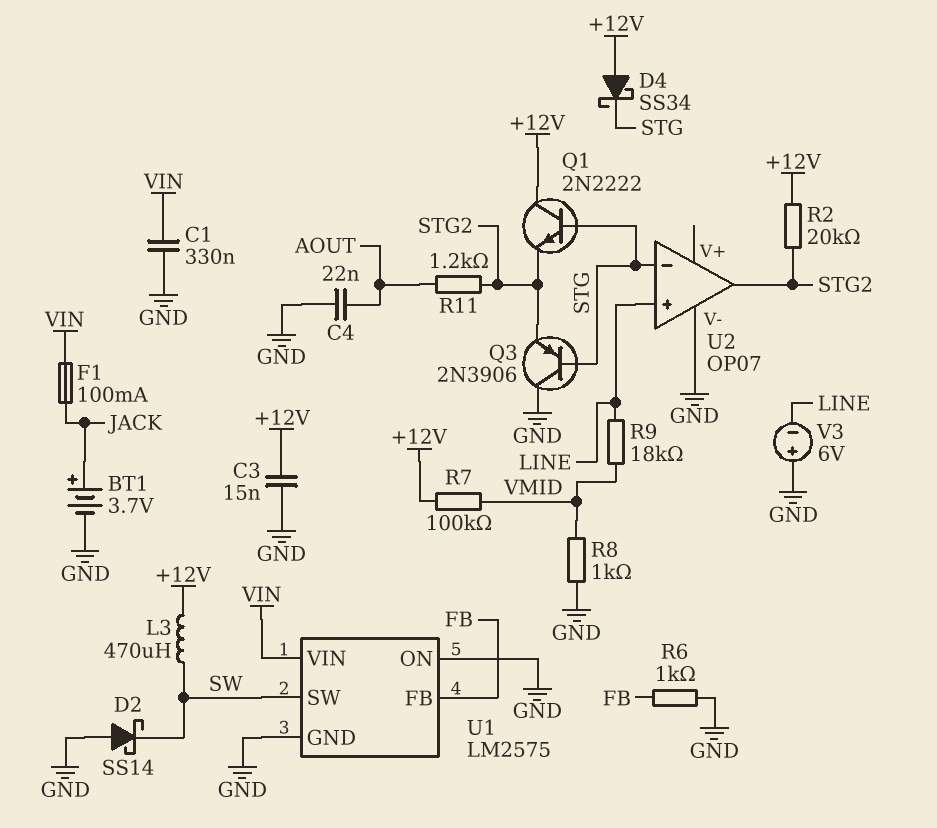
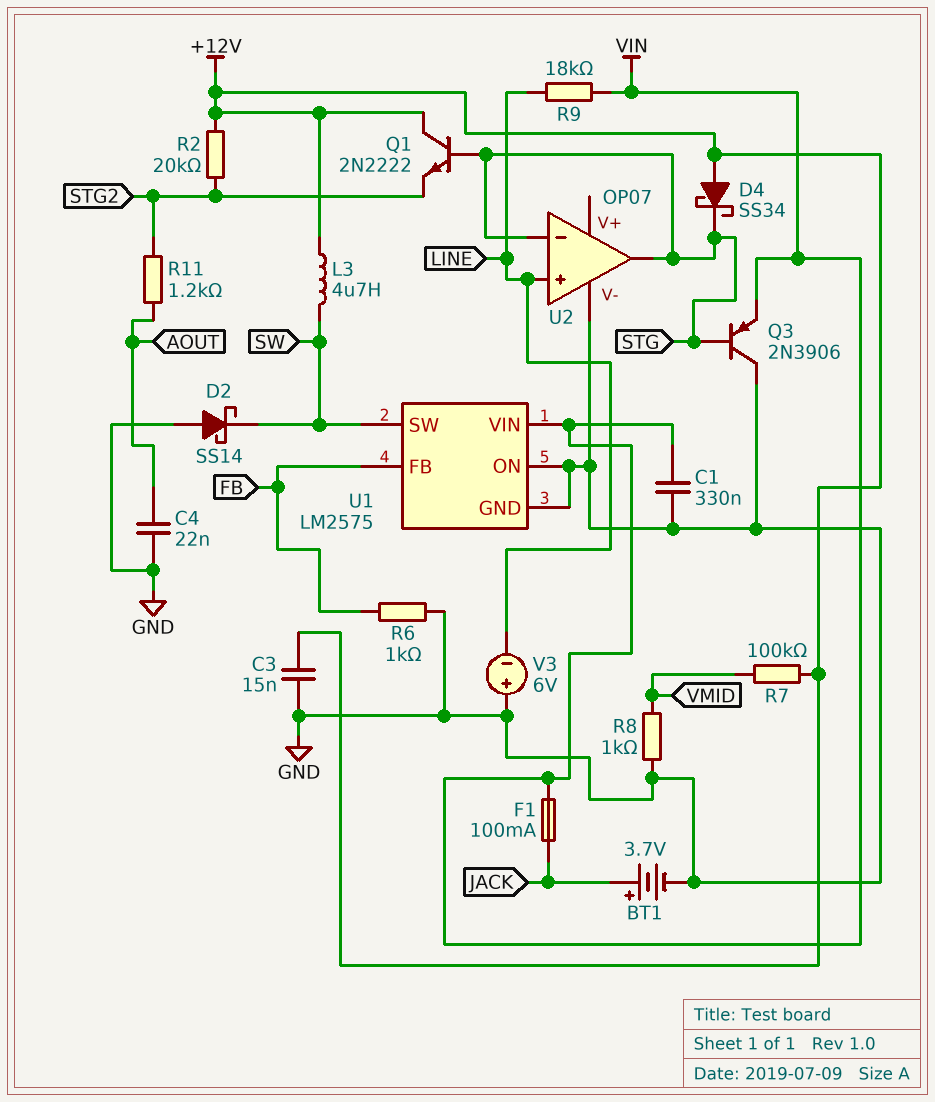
L3: 470uH (+12V, SW) -> 4.7uH (+12V, SW)
Q3: PNP 2N3906 (B STG, C GND, E STG2) -> PNP 2N3906 (B STG, C GND, E VIN)
R9: 18k (LINE, VMID) -> 18k (LINE, VIN)
U2 pin out: STG2 -> STG

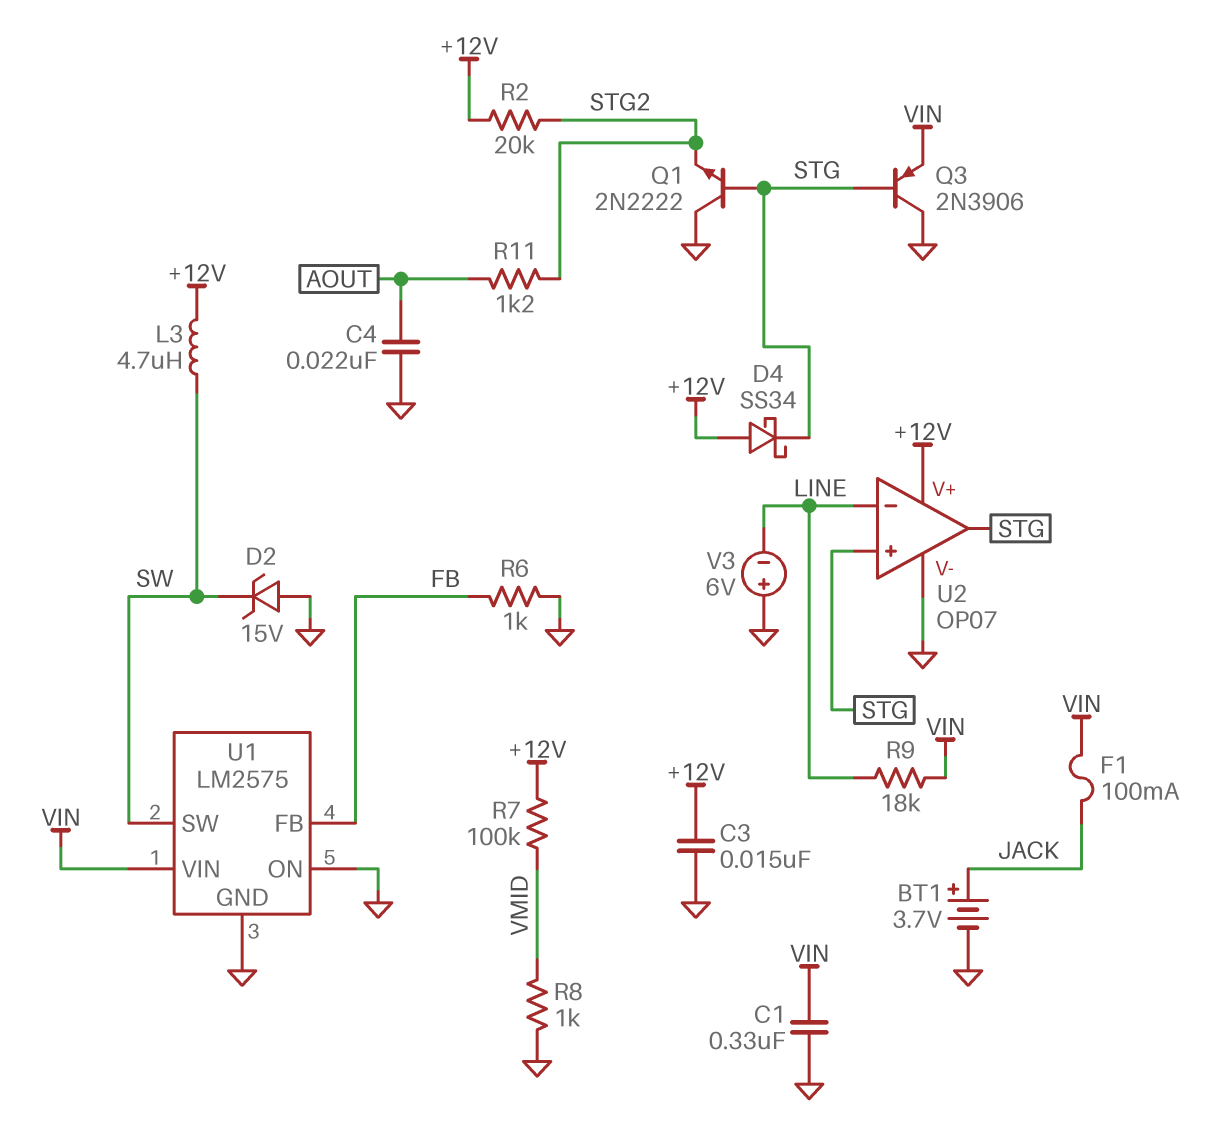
D2: schottky SS14 (A GND, K SW) -> zener 15V (A GND, K SW)
Q1: NPN 2N2222 (B STG, C +12V, E STG2) -> NPN 2N2222 (B STG, C GND, E STG2)
U2 pin V+: none -> +12V
U2 pin in+: LINE -> STG
U2 pin in-: STG -> LINE

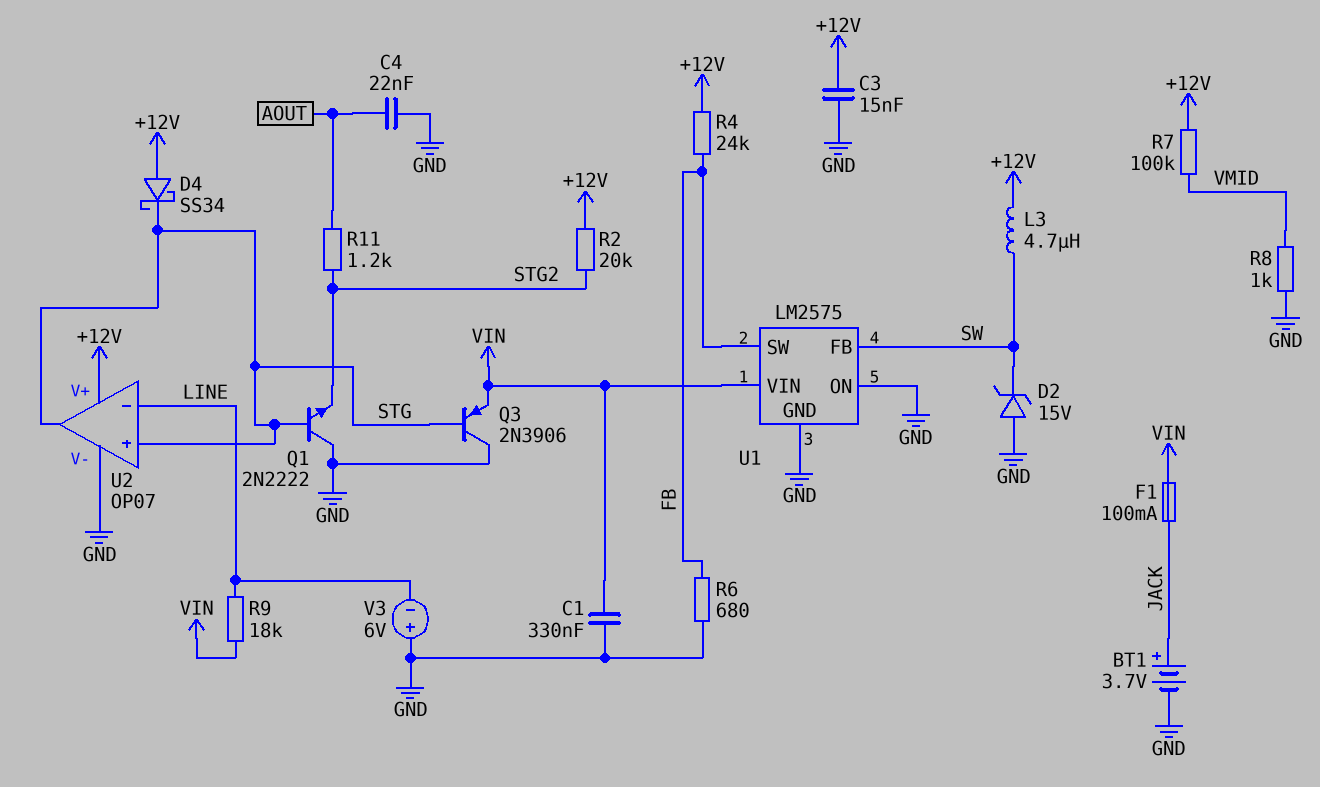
R4: none -> 24k (+12V, FB)
R6: 1k (FB, GND) -> 680 (FB, GND)
U1 pin FB: FB -> SW
U1 pin SW: SW -> FB

